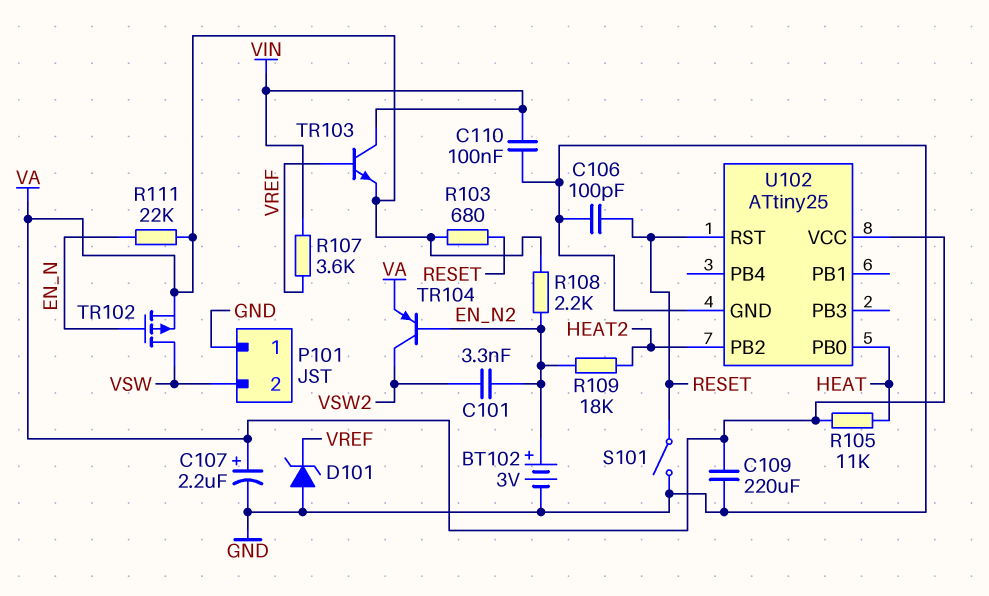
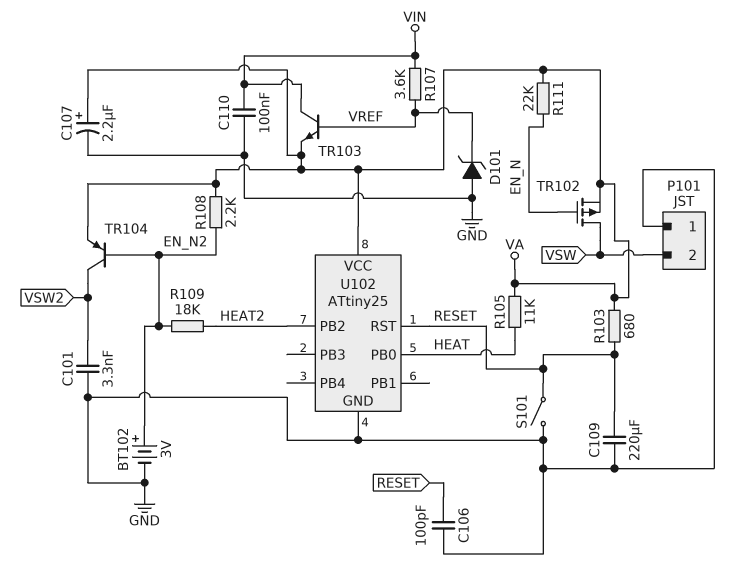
C101: 3.3nF (EN_N2, VSW2) -> 3.3nF (GND, VSW2)
C109: 220uF (GND, VA) -> 220uF (GND, RESET)

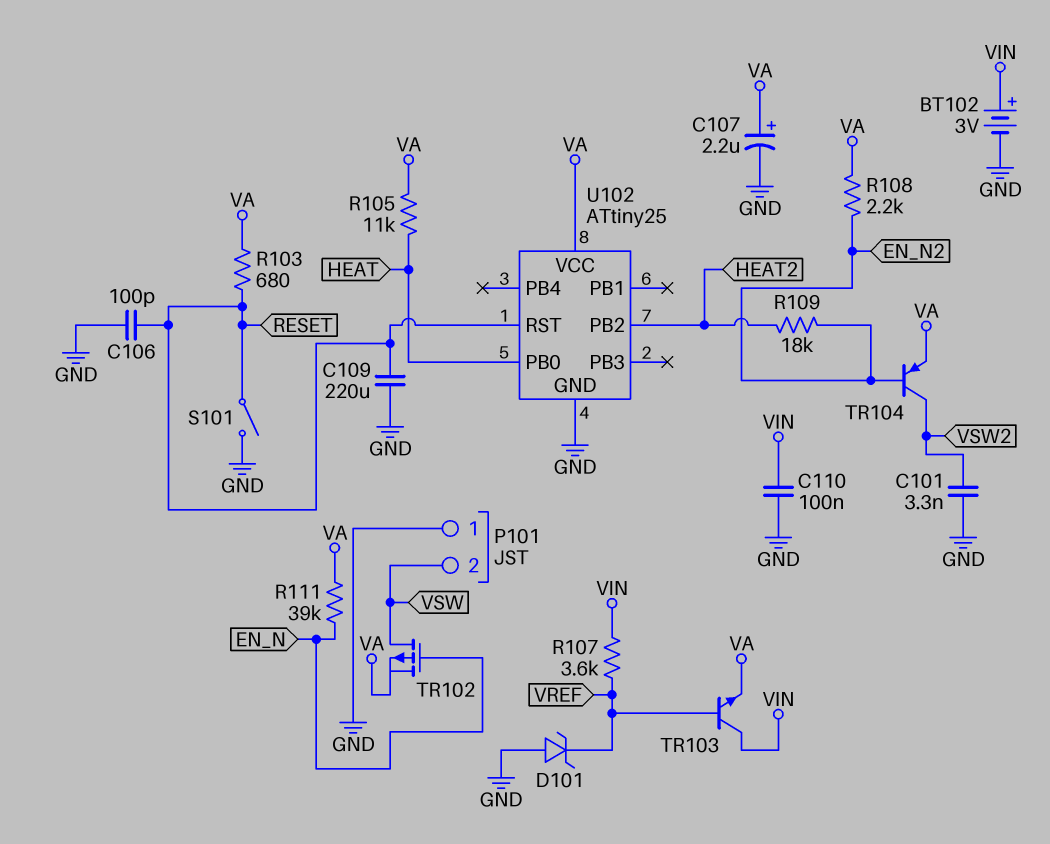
BT102: 3V (plus EN_N2, minus GND) -> 3V (plus VIN, minus GND)
R111: 22k (EN_N, VA) -> 39k (EN_N, VA)

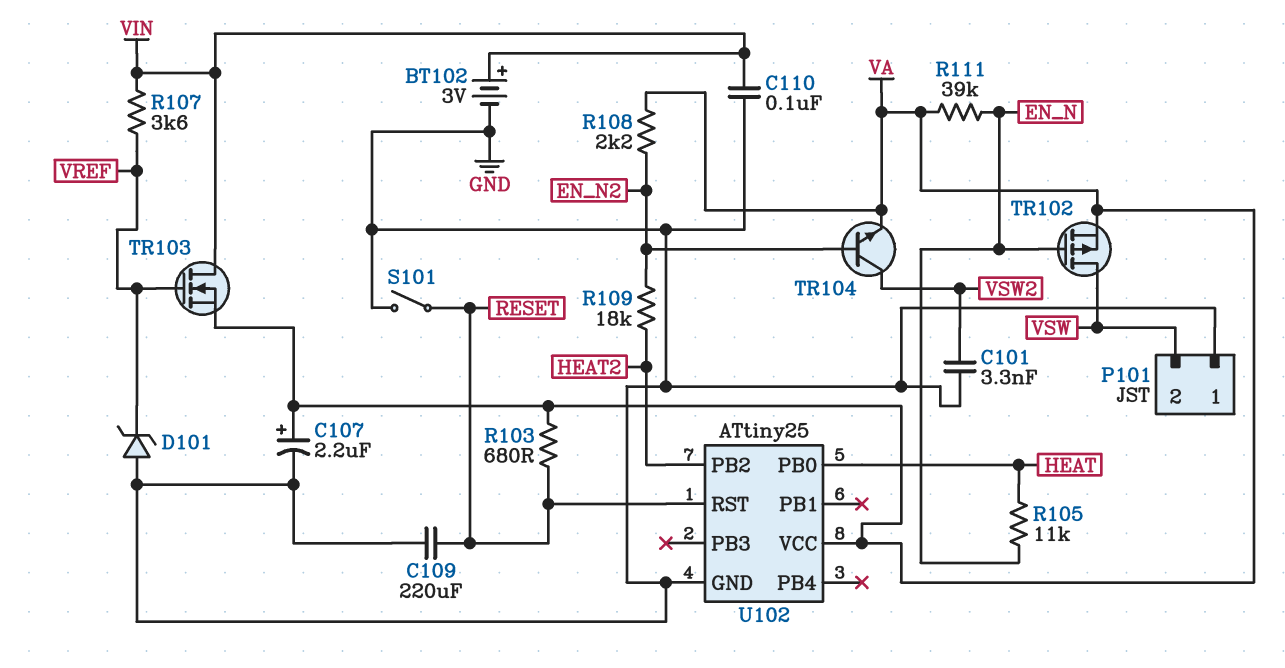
C106: 100pF (GND, RESET) -> none
R105: 11k (HEAT, VA) -> 11k (EN_N, HEAT)
TR103: NPN (B VREF, C VIN, E VA) -> NMOS (G VREF, D VIN, S VA)
TR104: PNP (B EN_N2, C VSW2, E VA) -> NPN (B EN_N2, C VSW2, E VA)

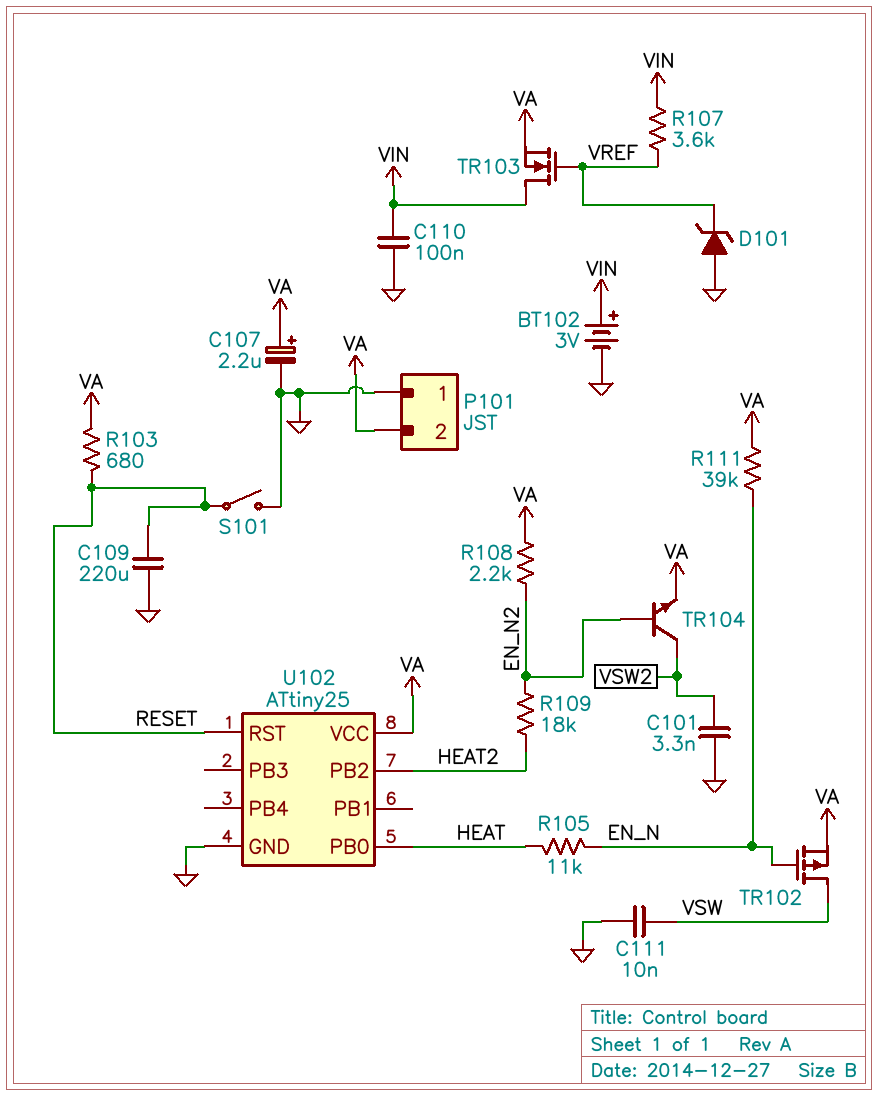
C111: none -> 10nF (GND, VSW)
P101 pin 2: VSW -> VA

